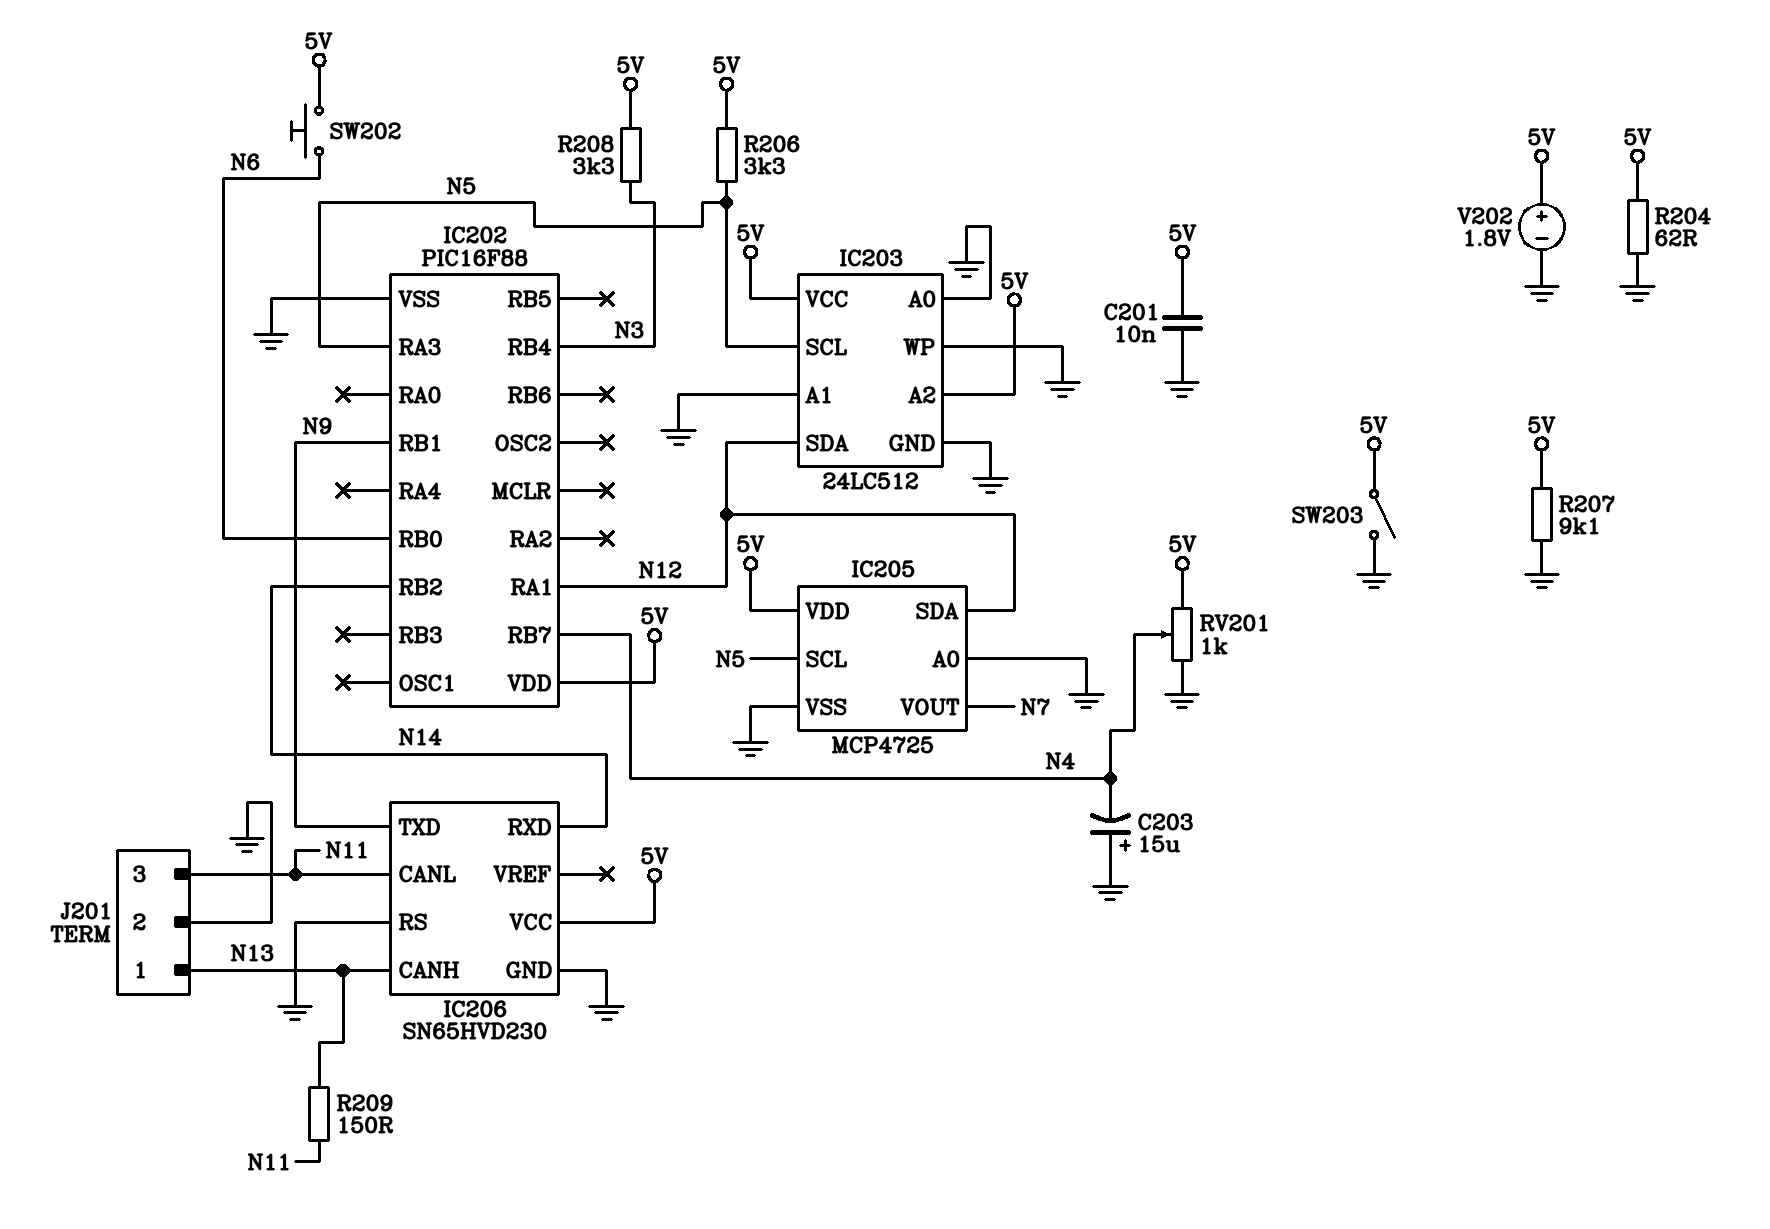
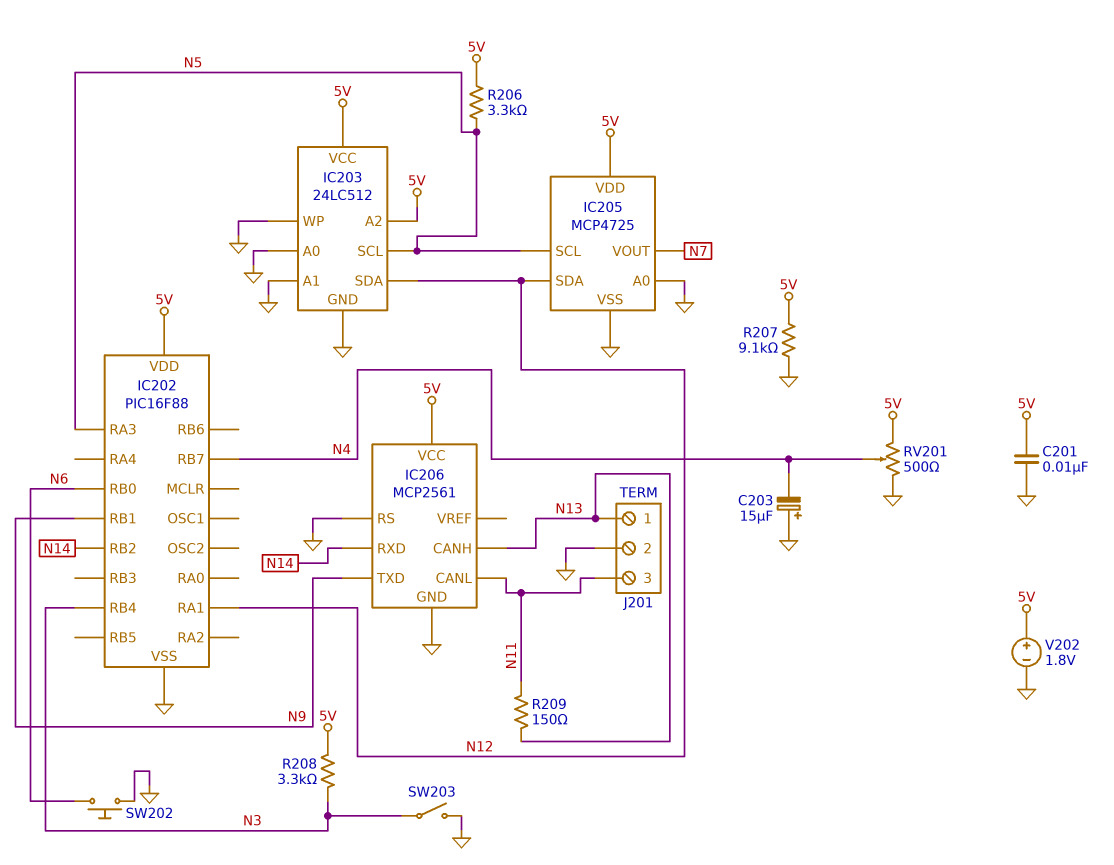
IC206: SN65HVD230 -> MCP2561
R204: 62 (5V, GND) -> none
RV201: 1k (5V, GND, wiper N4) -> 500 (5V, GND, wiper N4)
SW202: button (5V, N6) -> button (GND, N6)
SW203: switch (5V, GND) -> switch (GND, N3)

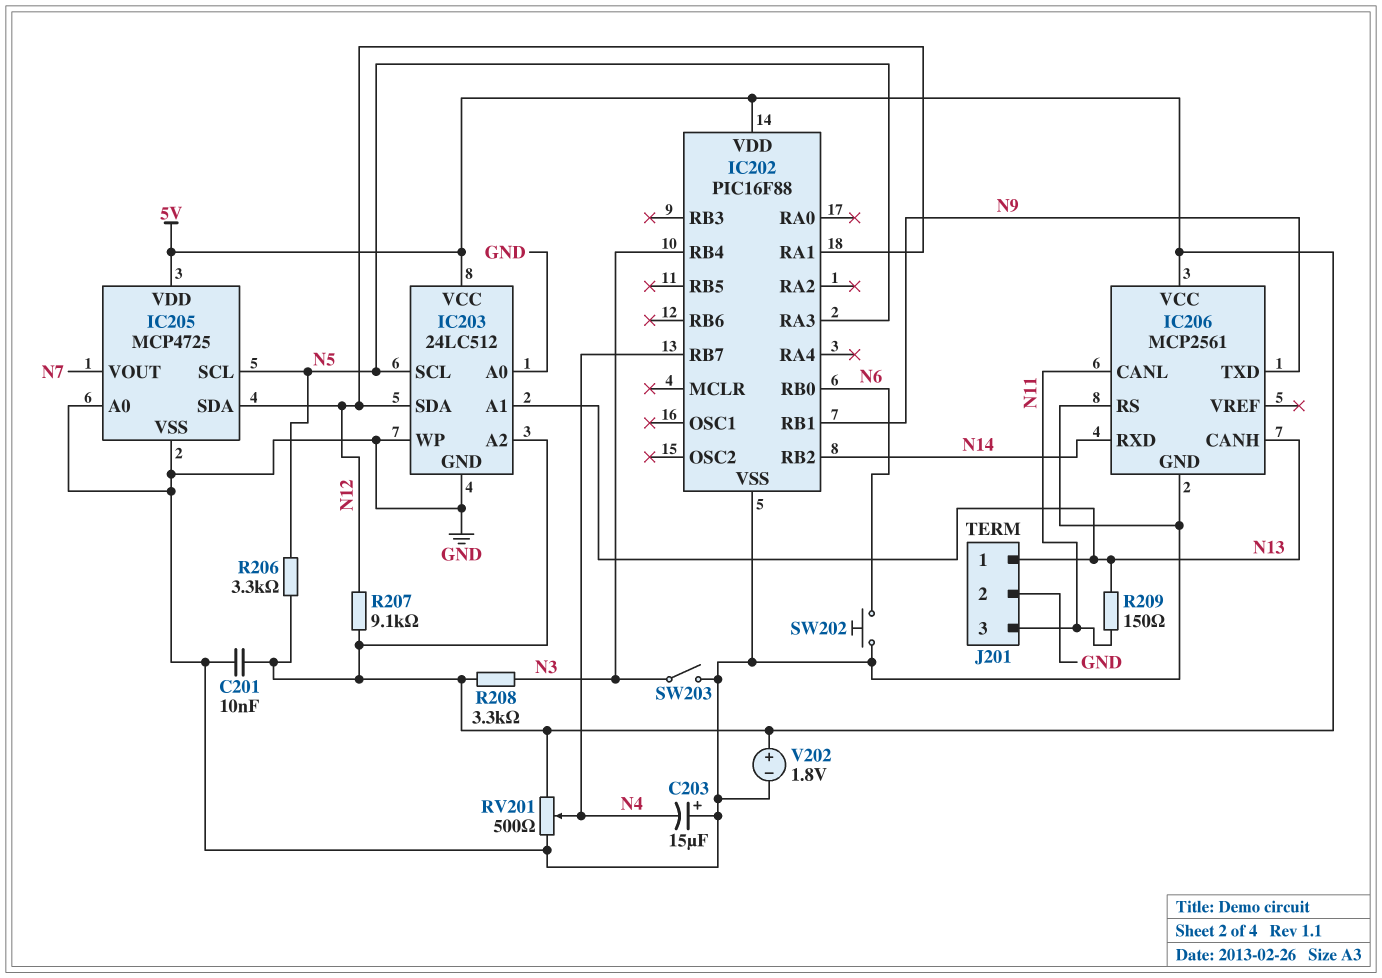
IC203 pin A1: GND -> N13
R207: 9.1k (5V, GND) -> 9.1k (5V, N12)

